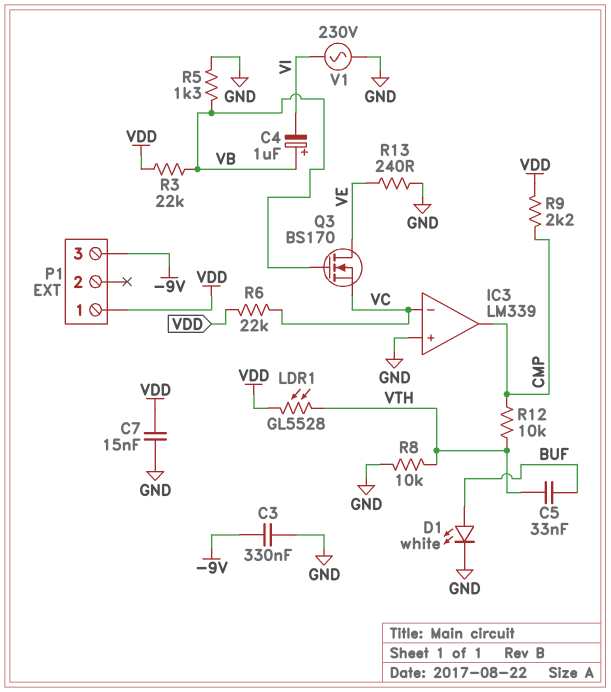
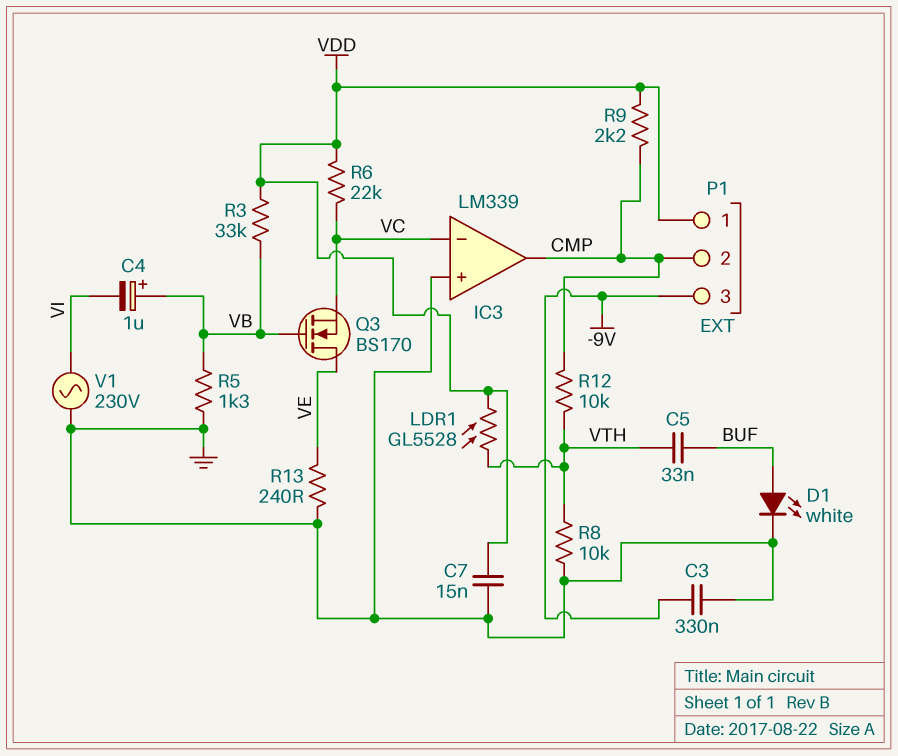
P1 pin 2: none -> CMP
R3: 22k (VB, VDD) -> 33k (VB, VDD)

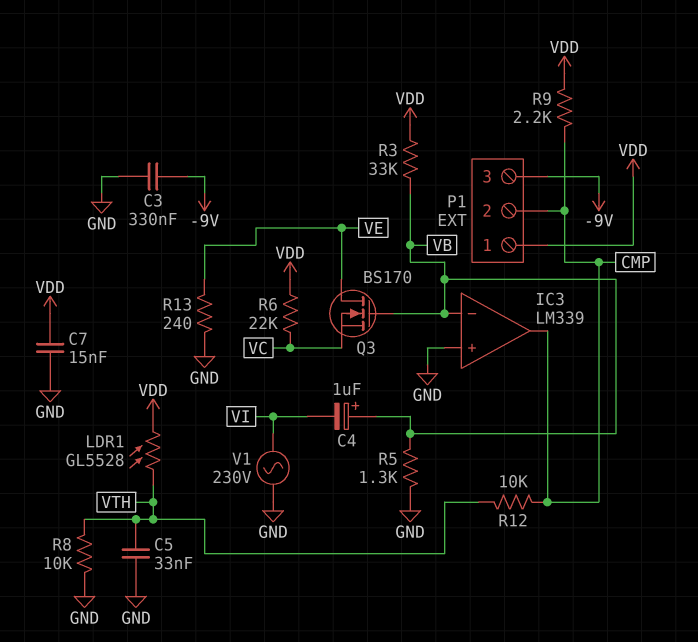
C5: 33nF (BUF, VTH) -> 33nF (GND, VTH)
D1: LED white (A BUF, K GND) -> none
IC3 pin in-: VC -> VB

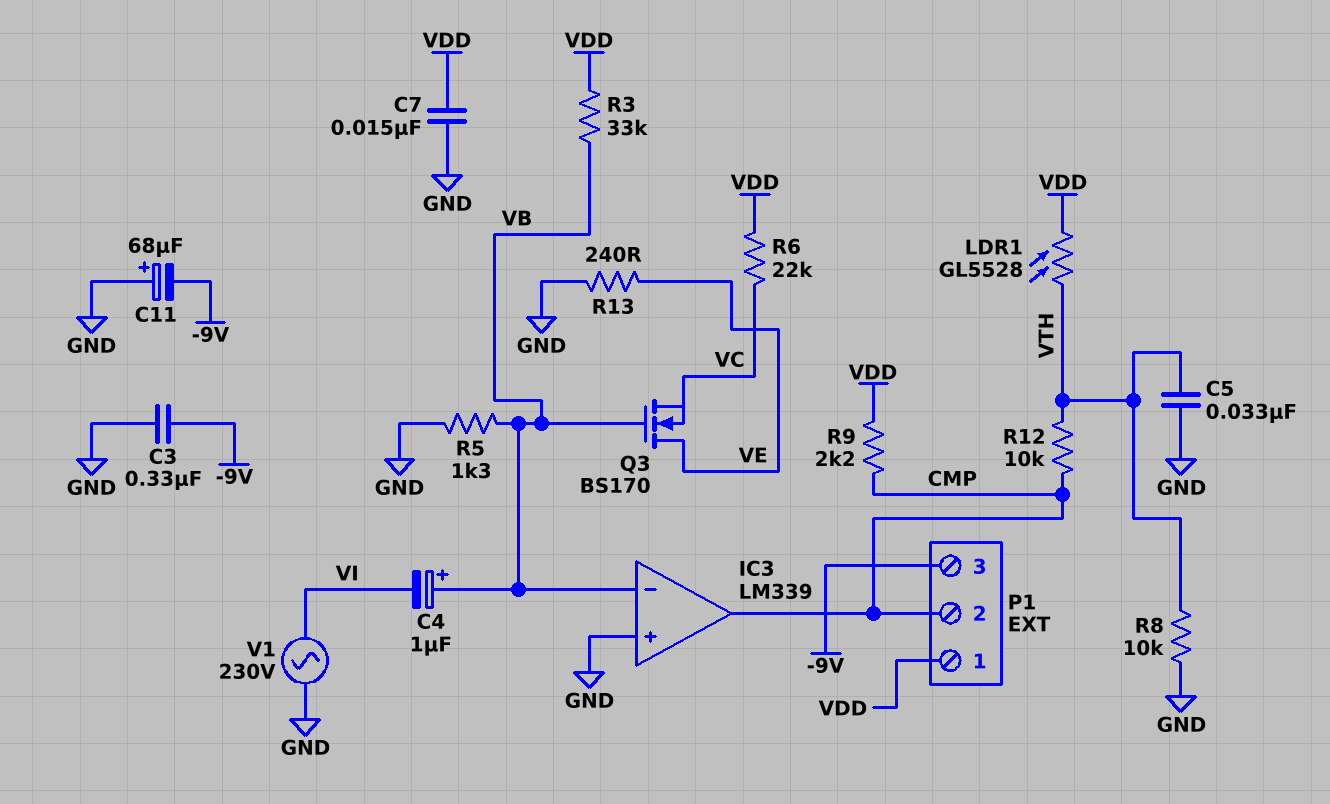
C11: none -> 68uF (plus GND, minus -9V)

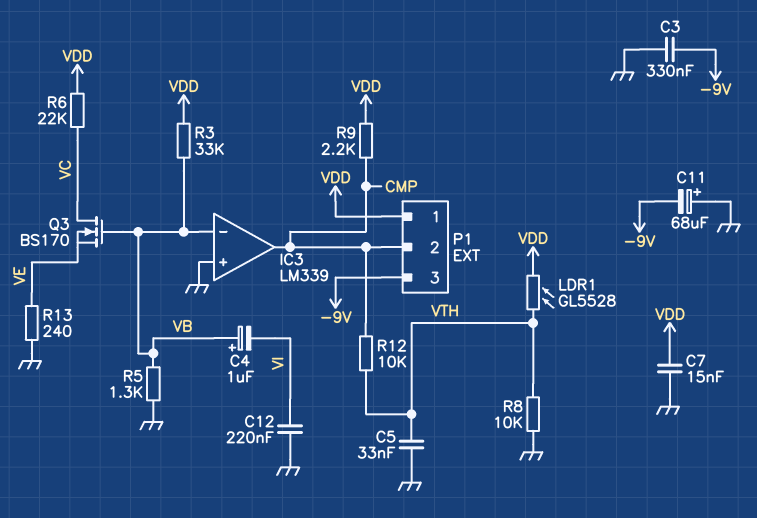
C12: none -> 220nF (GND, VI)
Q3: NMOS BS170 (G VB, D VE, S VC) -> NMOS BS170 (G VB, D VC, S VE)
V1: AC 230V (GND, VI) -> none

